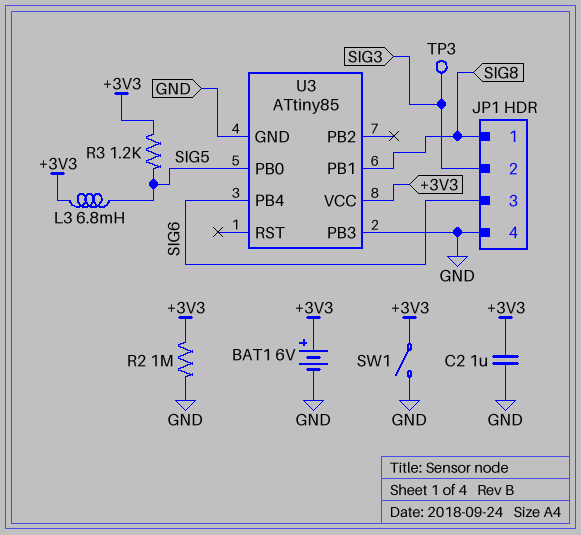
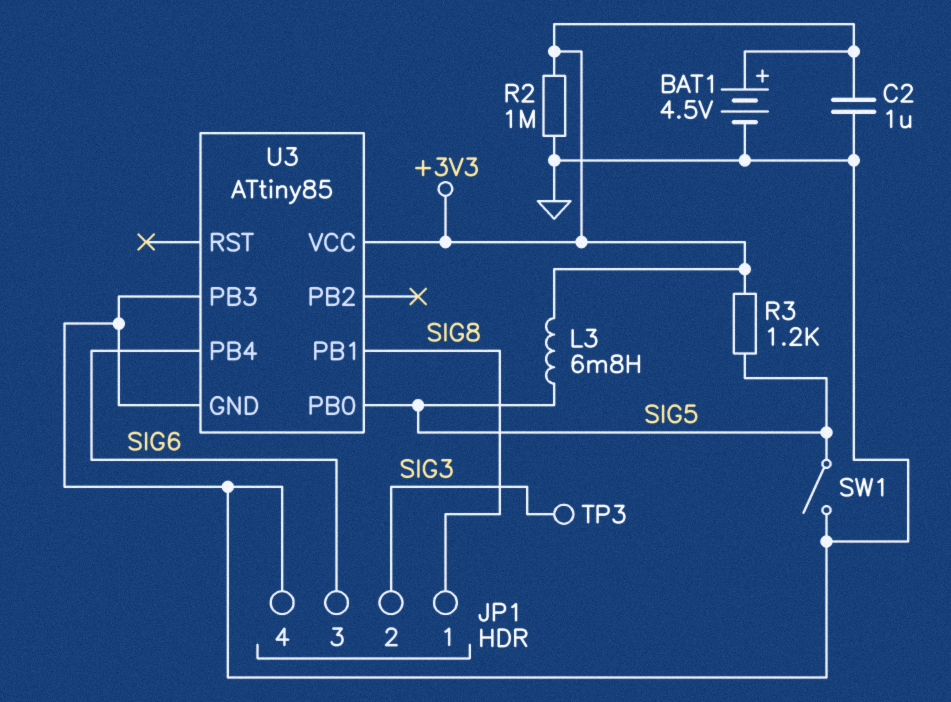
BAT1: 6V (plus +3V3, minus GND) -> 4.5V (plus +3V3, minus GND)
SW1: switch (+3V3, GND) -> switch (GND, SIG5)

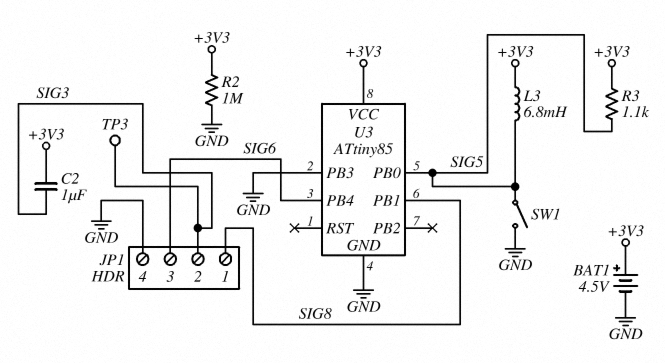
C2: 1uF (+3V3, GND) -> 1uF (+3V3, SIG3)
R3: 1.2k (+3V3, SIG5) -> 1.1k (+3V3, SIG5)

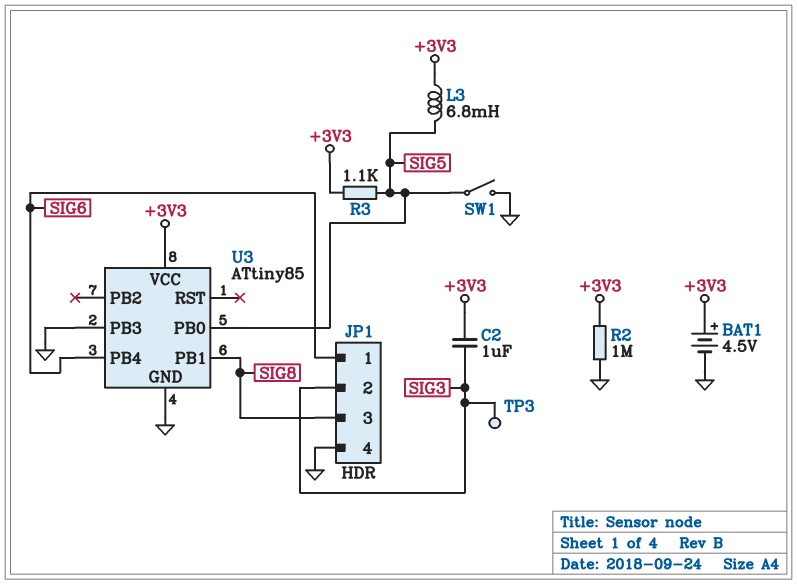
JP1 pin 1: SIG8 -> SIG6
JP1 pin 3: SIG6 -> SIG8

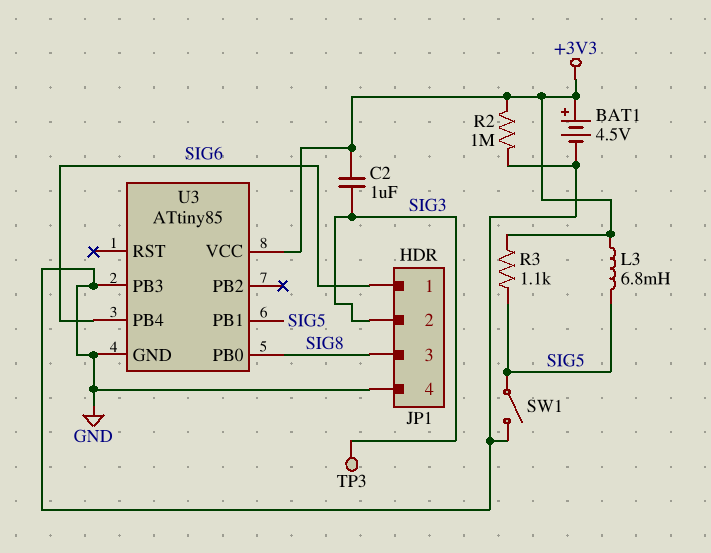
U3 pin PB0: SIG5 -> SIG8
U3 pin PB1: SIG8 -> SIG5

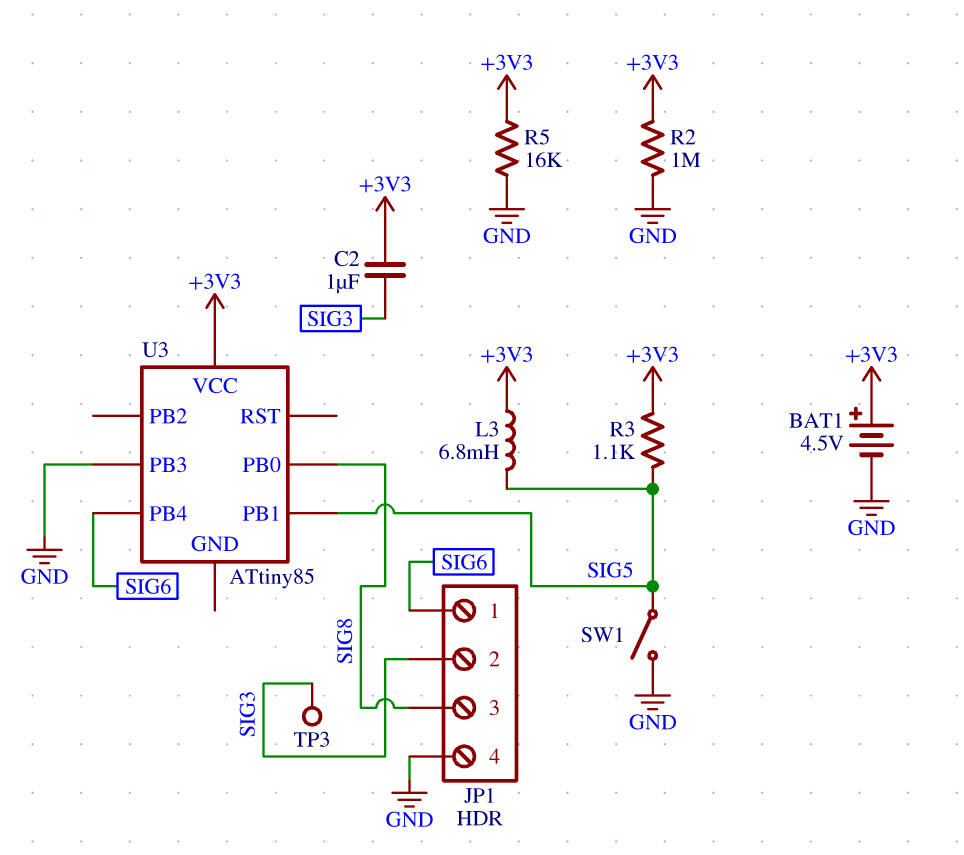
R5: none -> 16k (+3V3, GND)
U3 pin GND: GND -> none

